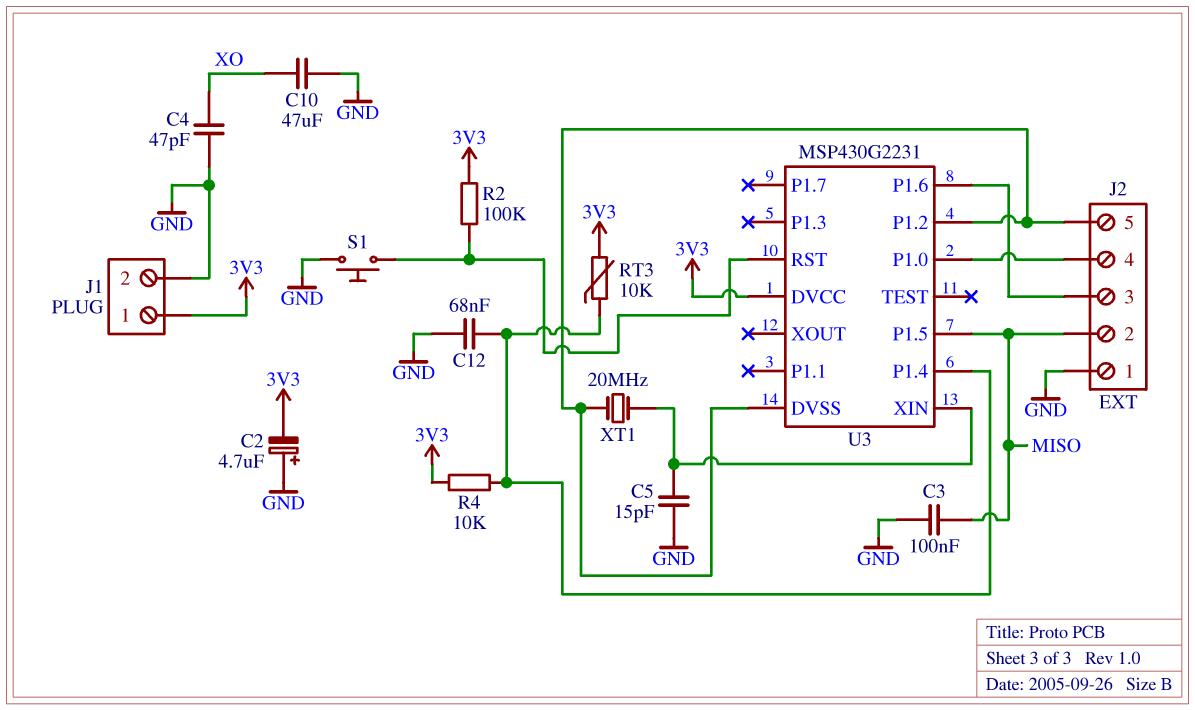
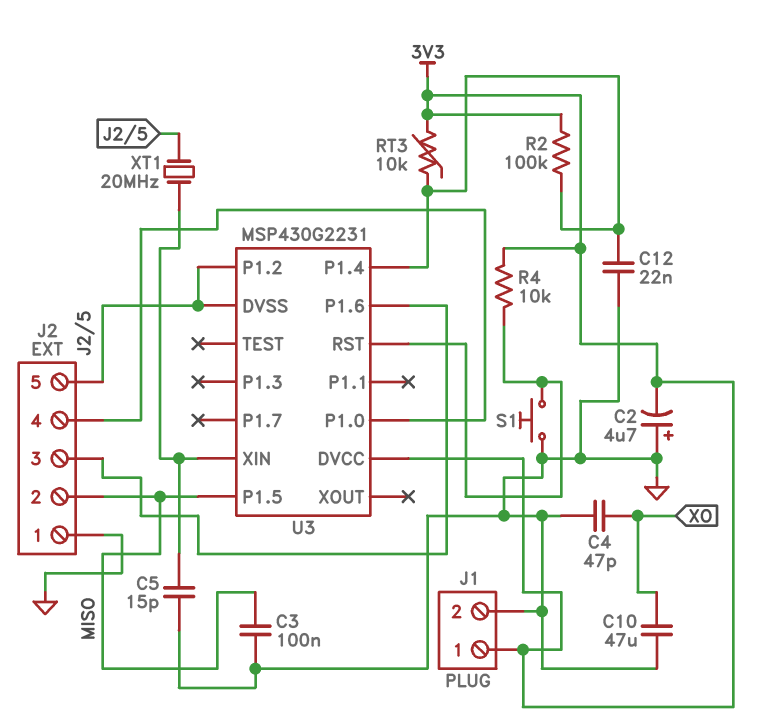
C12: 68nF (GND, U3/P1.4) -> 22nF (GND, U3/P1.4)
R2: 100k (3V3, U3/RST) -> 100k (3V3, U3/P1.4)
R4: 10k (3V3, U3/P1.4) -> 10k (3V3, U3/RST)

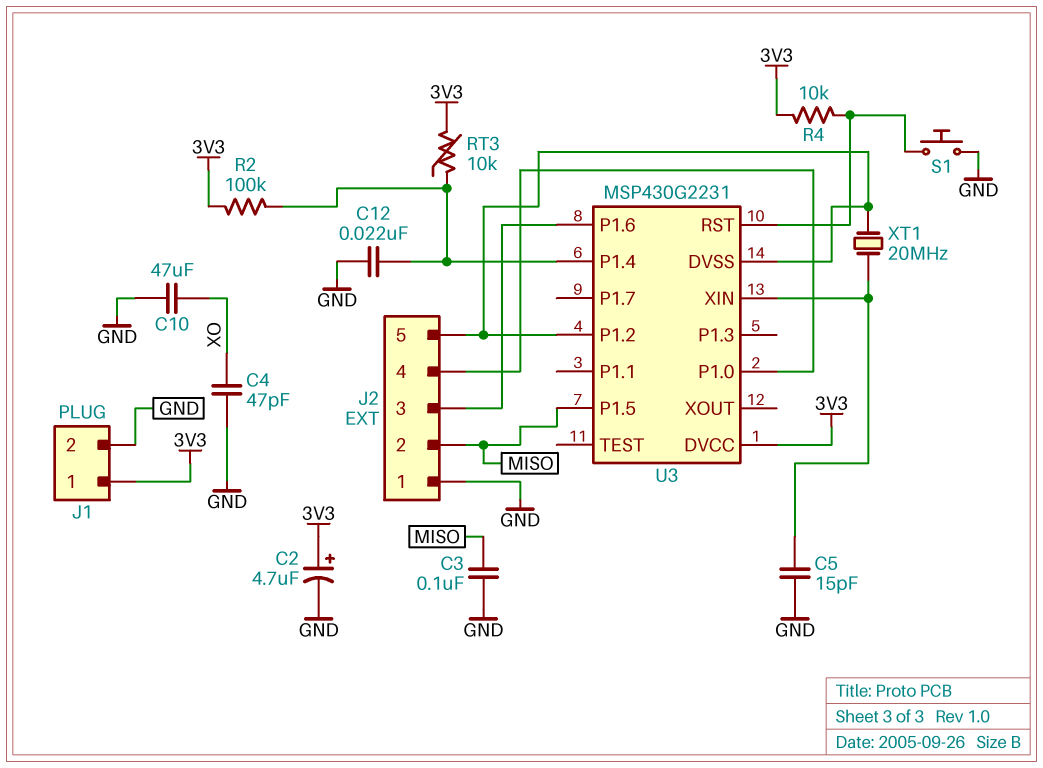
C2: 4.7uF (plus GND, minus 3V3) -> 4.7uF (plus 3V3, minus GND)

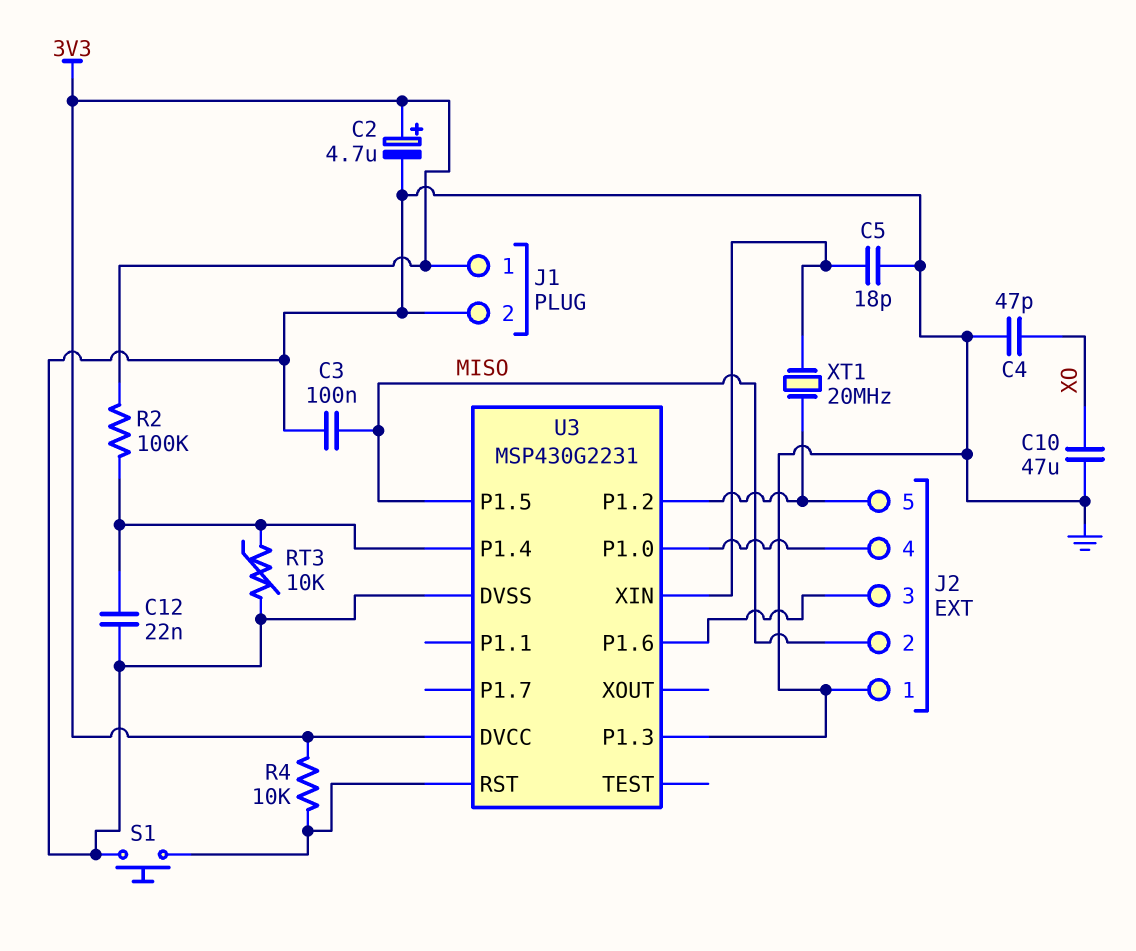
C5: 15pF (GND, U3/XIN) -> 18pF (GND, U3/XIN)
RT3: 10k (3V3, U3/P1.4) -> 10k (GND, U3/P1.4)
U3 pin DVSS: J2/5 -> GND
U3 pin P1.3: none -> GND

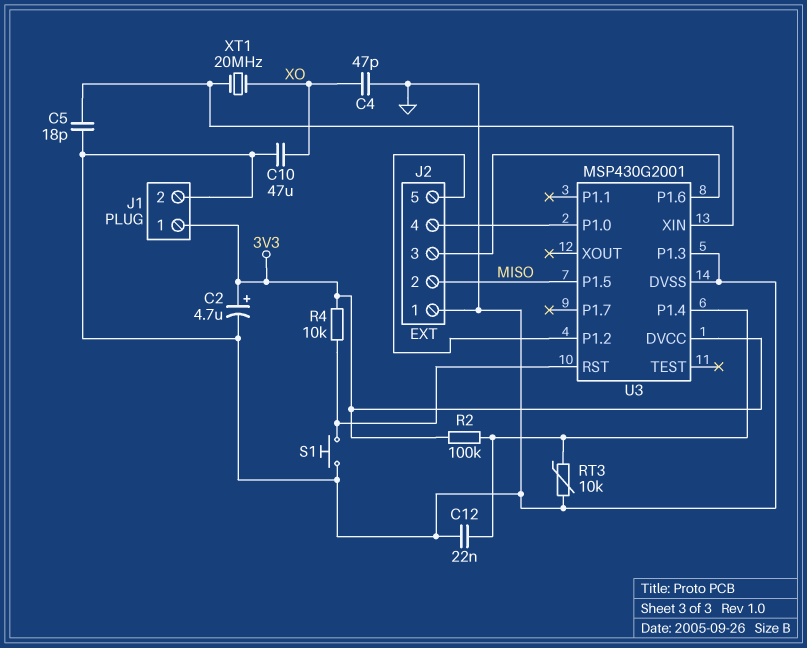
C3: 100nF (GND, MISO) -> none
U3: MSP430G2231 -> MSP430G2001
XT1: 20MHz (J2/5, U3/XIN) -> 20MHz (U3/XIN, XO)

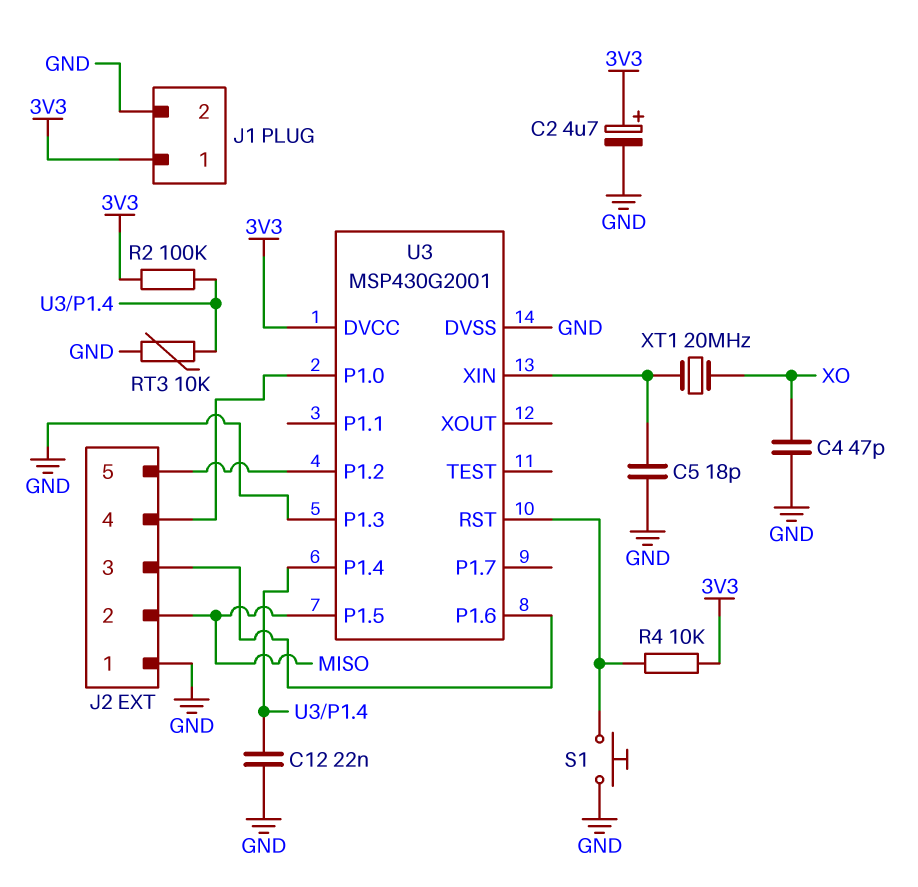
C10: 47uF (GND, XO) -> none

